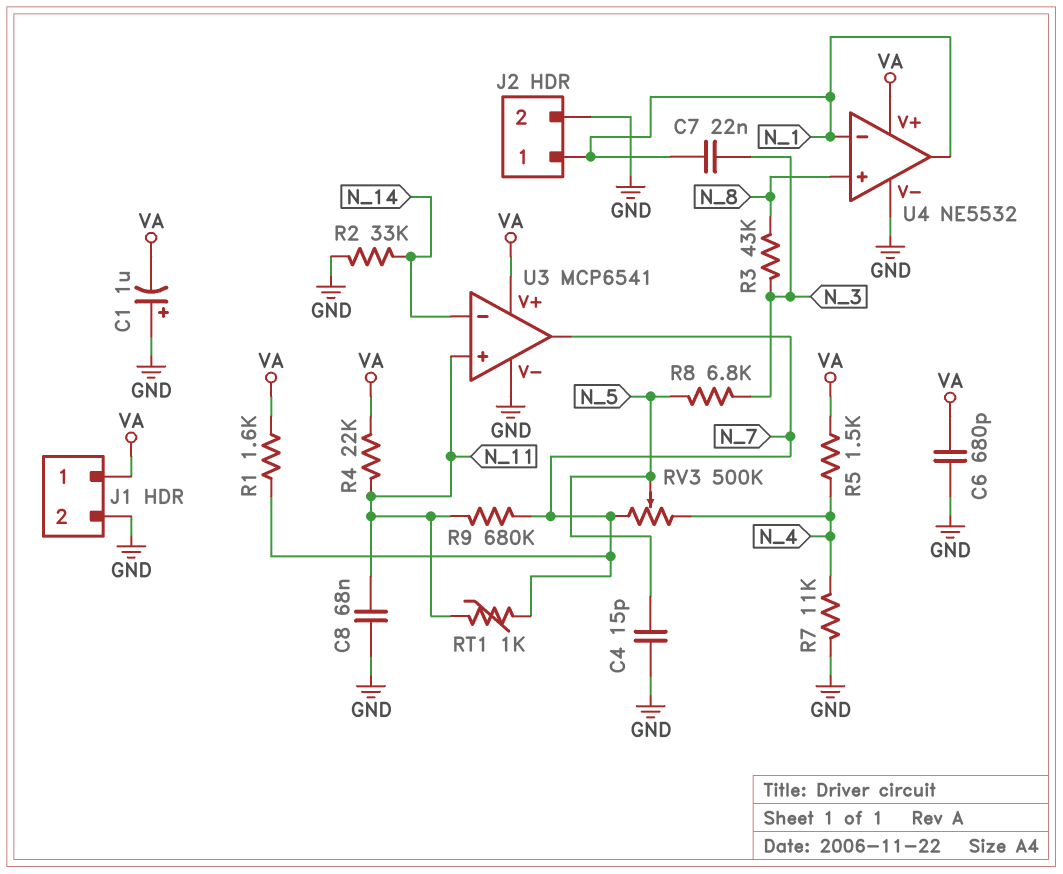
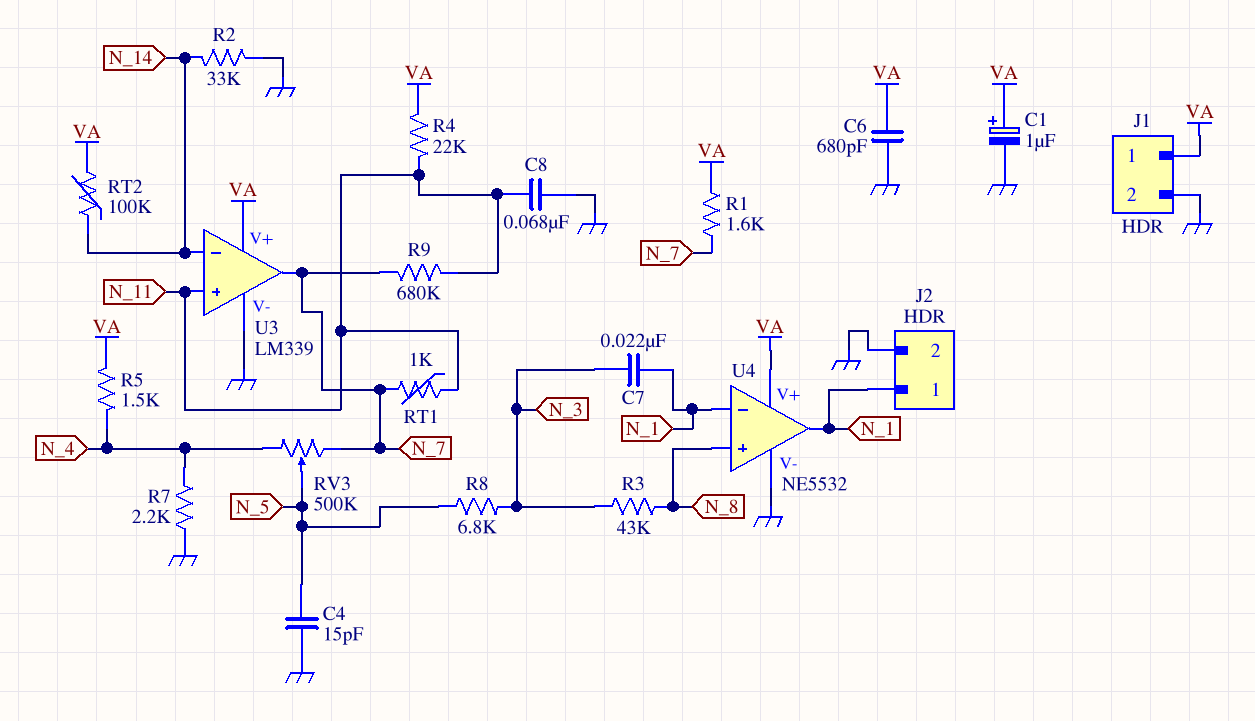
C1: 1uF (plus GND, minus VA) -> 1uF (plus VA, minus GND)
R7: 11k (GND, N_4) -> 2.2k (GND, N_4)
RT2: none -> 100k (N_14, VA)
U3: MCP6541 -> LM339

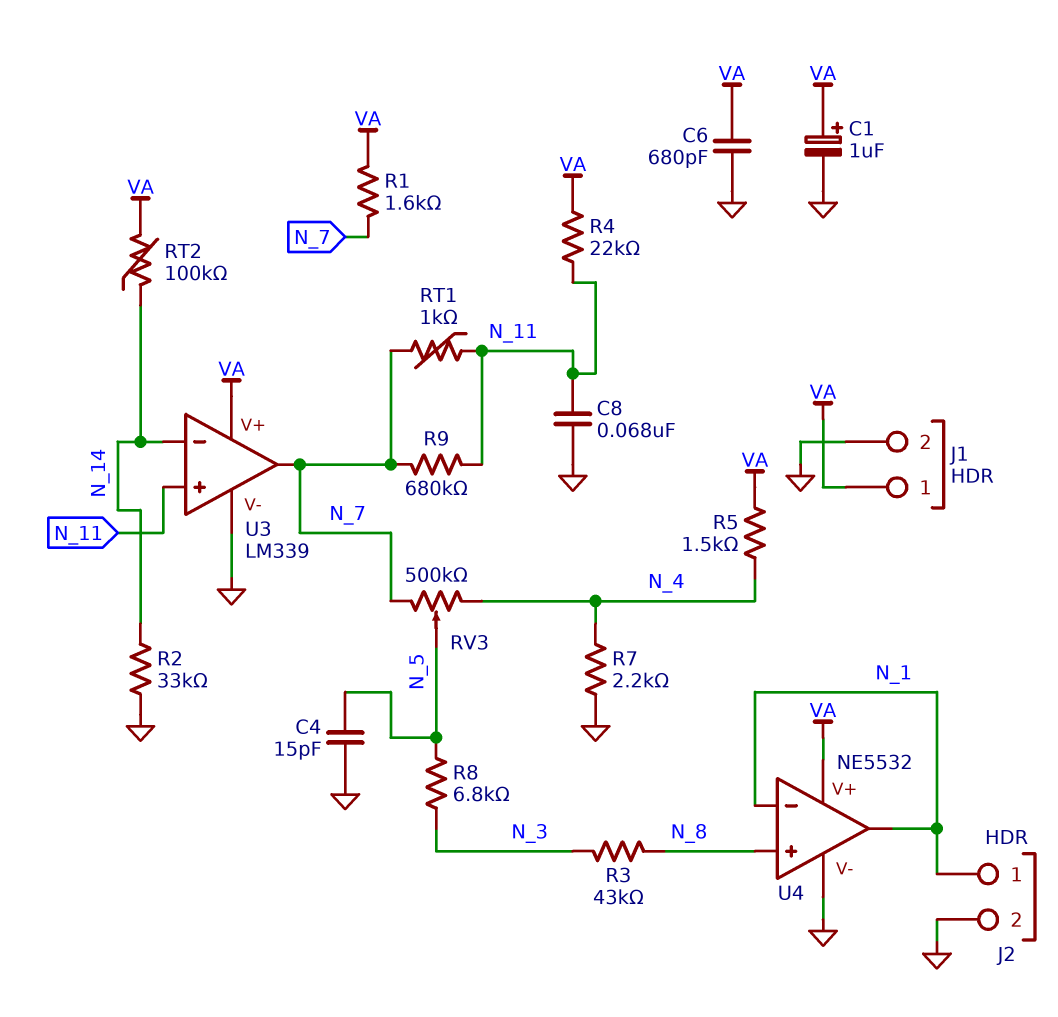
C7: 22nF (N_1, N_3) -> none

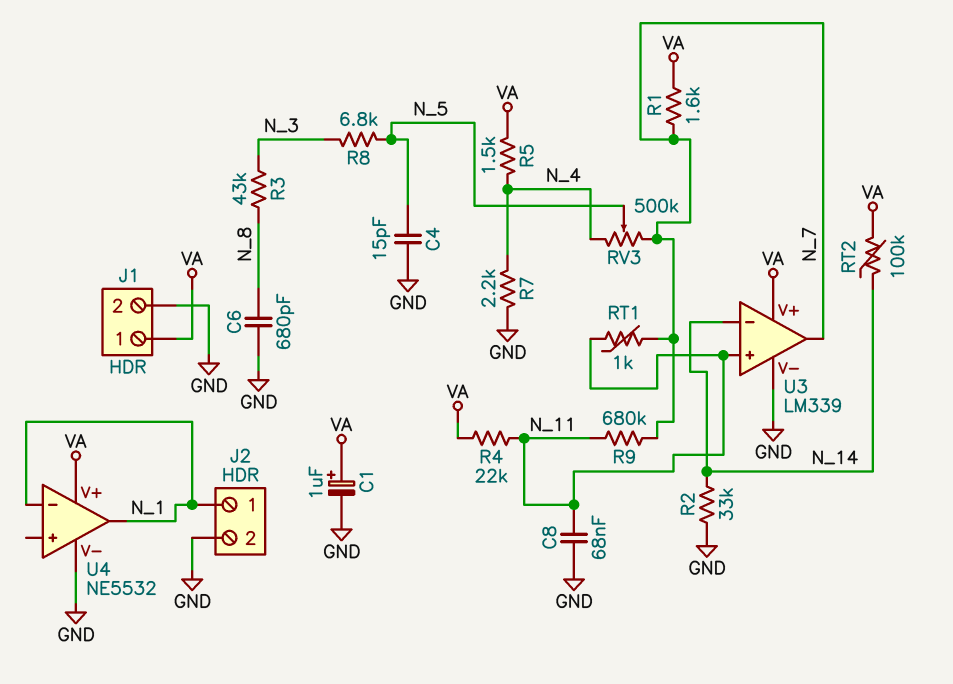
C6: 680pF (GND, VA) -> 680pF (GND, N_8)
U4 pin in+: N_8 -> none

